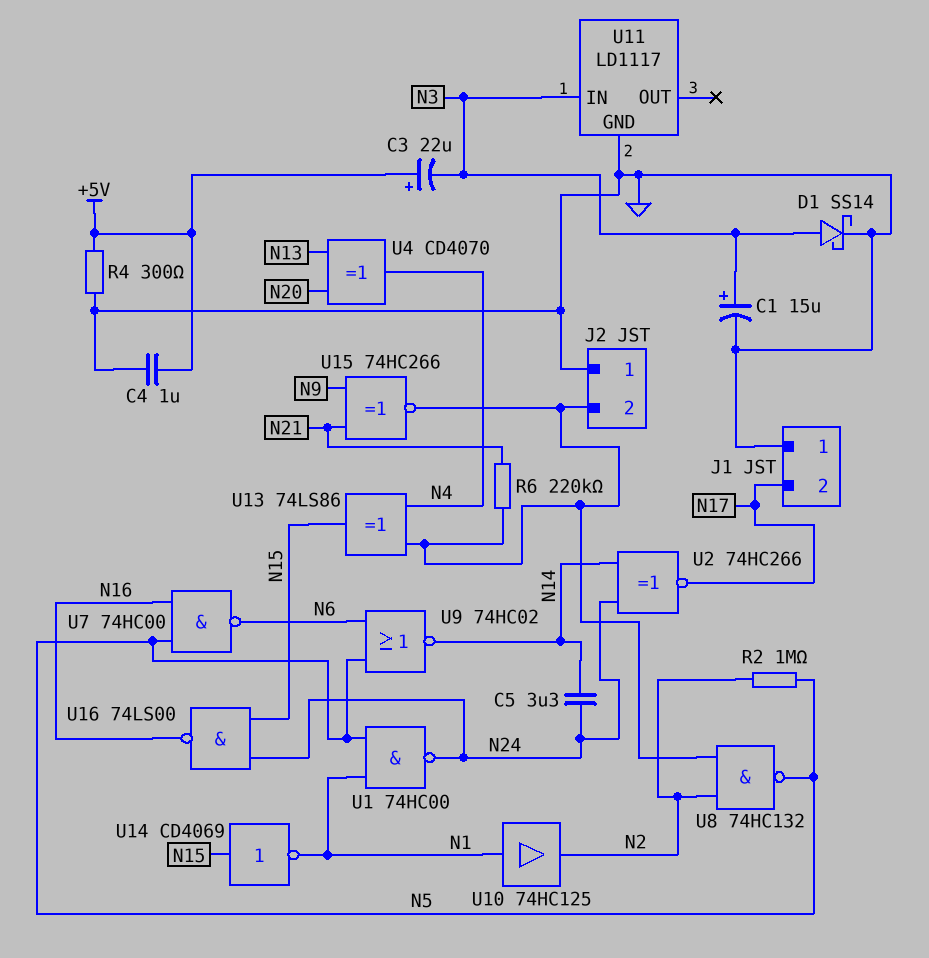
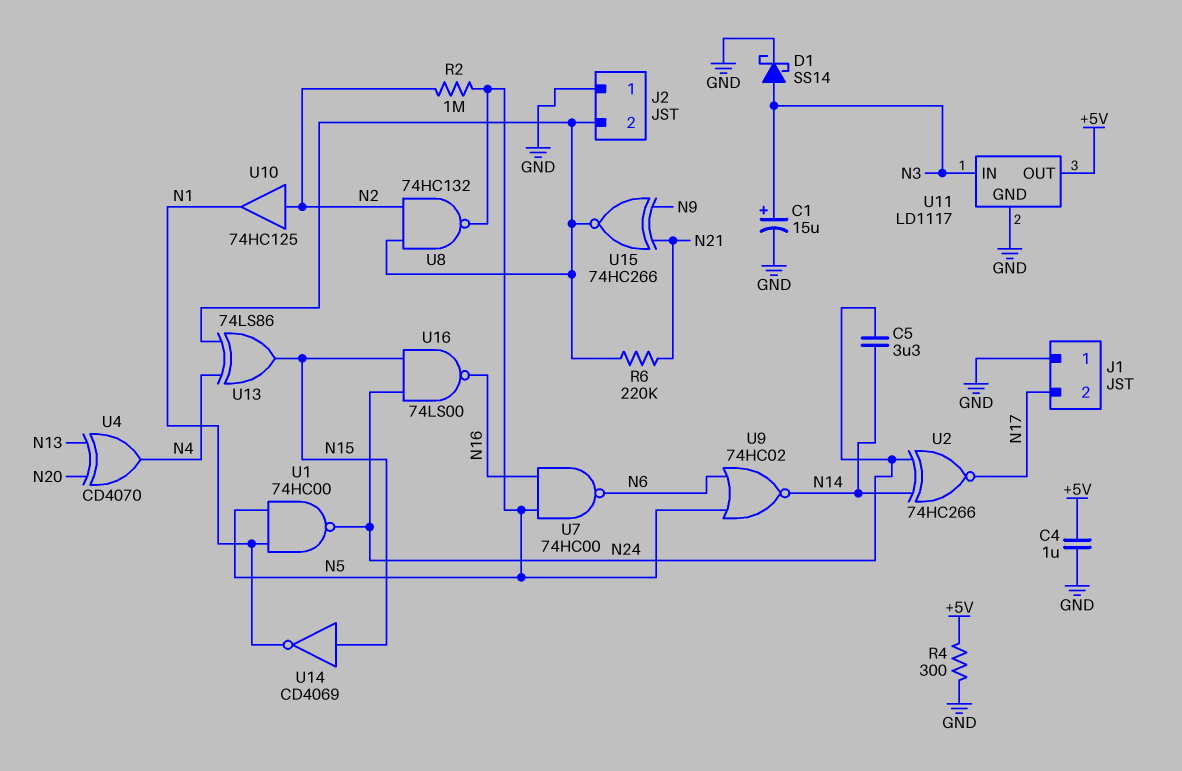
C3: 22uF (plus +5V, minus N3) -> none
U10: buffer 74HC125 (in N1, out N2) -> buffer 74HC125 (in N2, out N1)
U11 pin OUT: none -> +5V

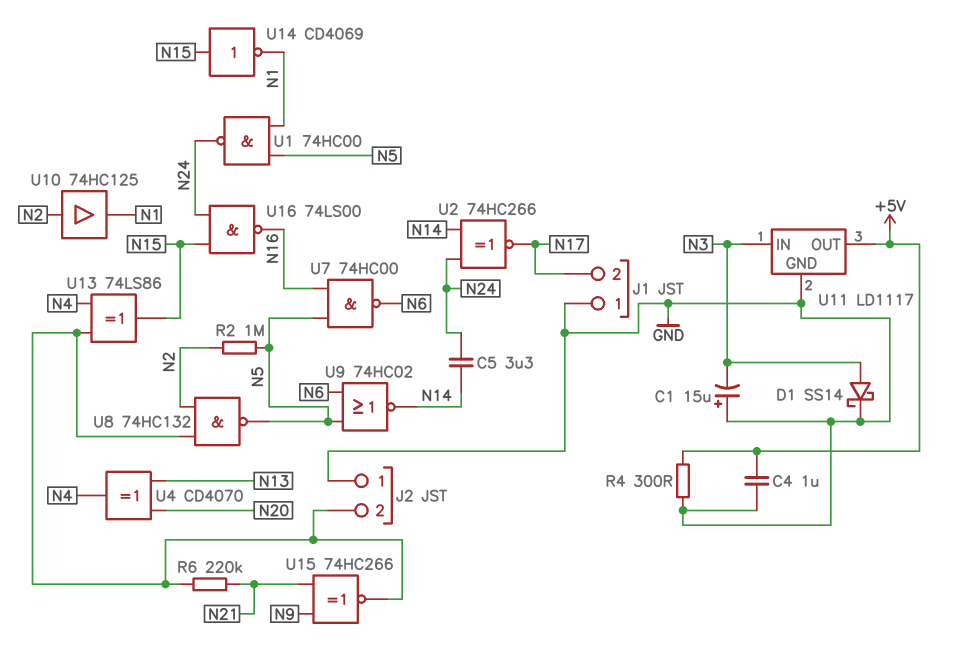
C1: 15uF (plus N3, minus GND) -> 15uF (plus GND, minus N3)

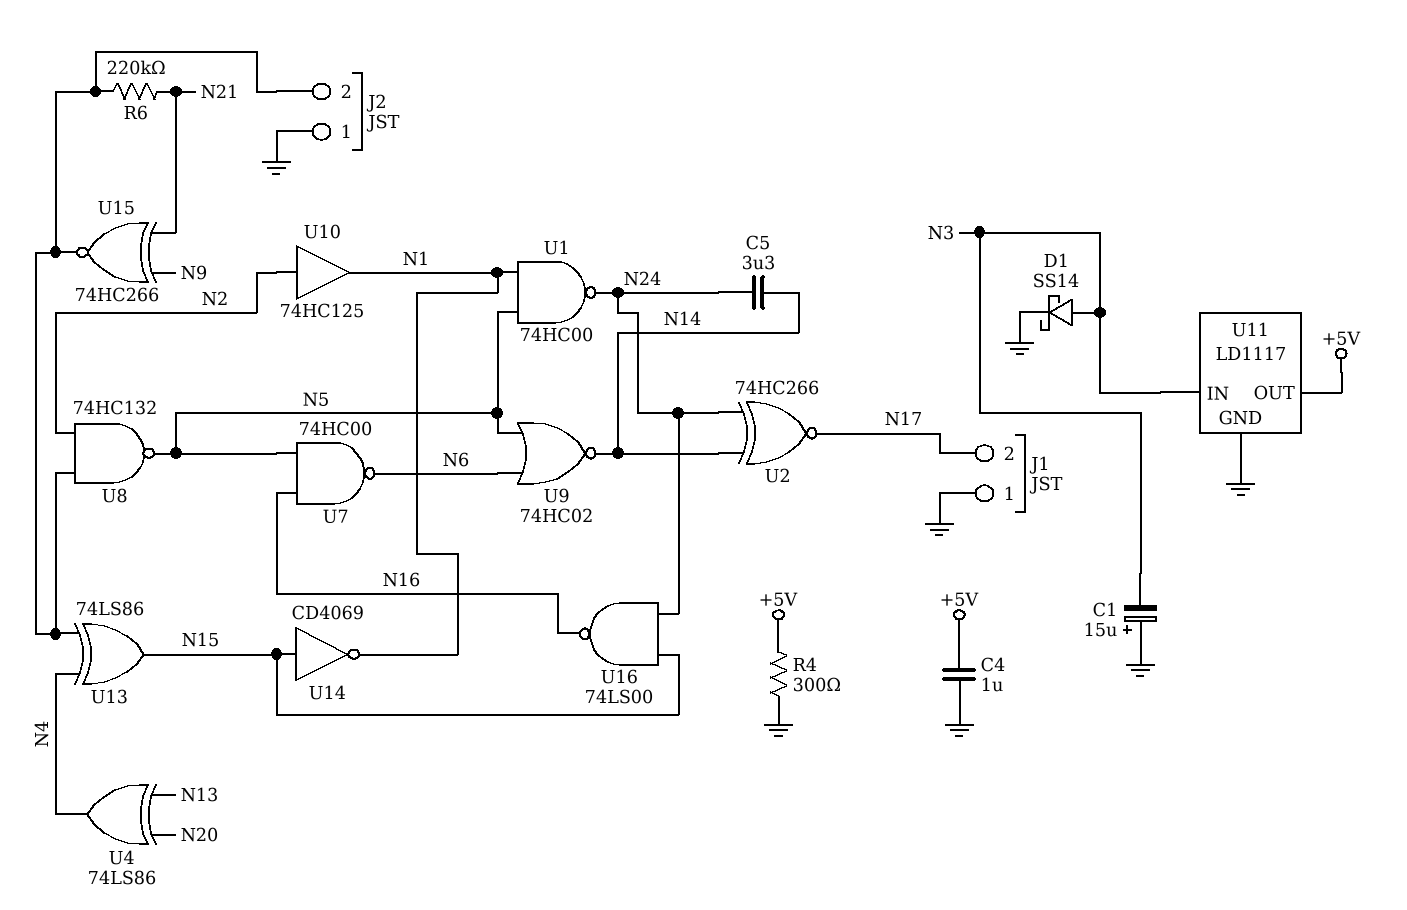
R2: 1M (N2, N5) -> none
U4: XOR CD4070 (in N13, in N20, out N4) -> XOR 74LS86 (in N13, in N20, out N4)

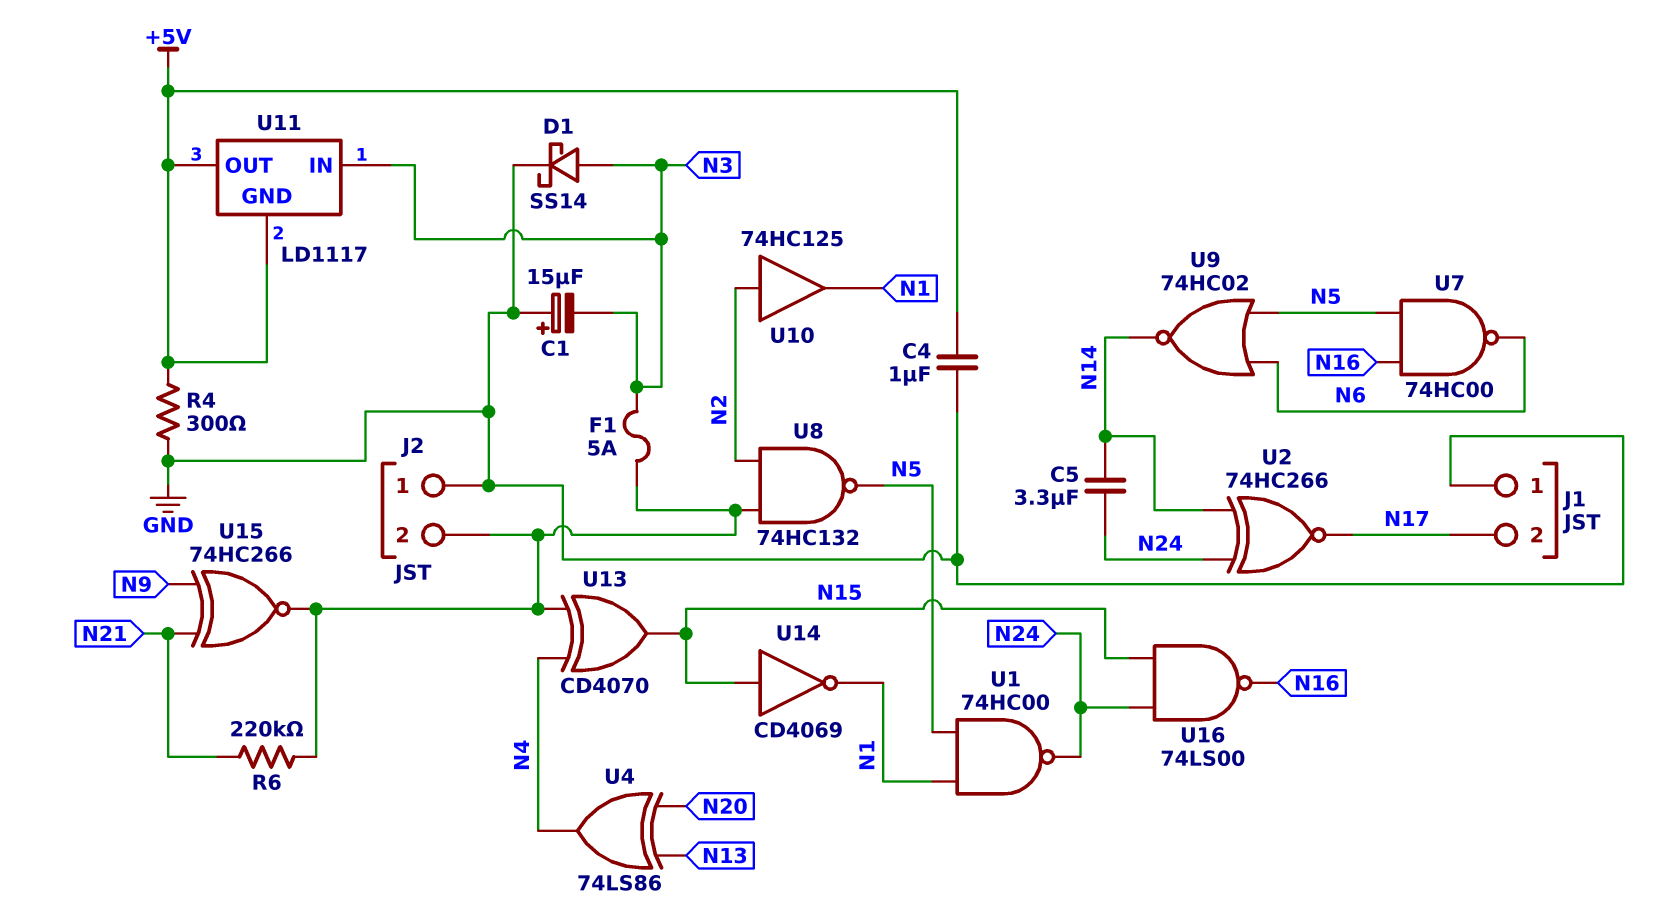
F1: none -> 5A (J2/2, N3)
U11 pin GND: GND -> +5V
U13: XOR 74LS86 (in J2/2, in N4, out N15) -> XOR CD4070 (in J2/2, in N4, out N15)

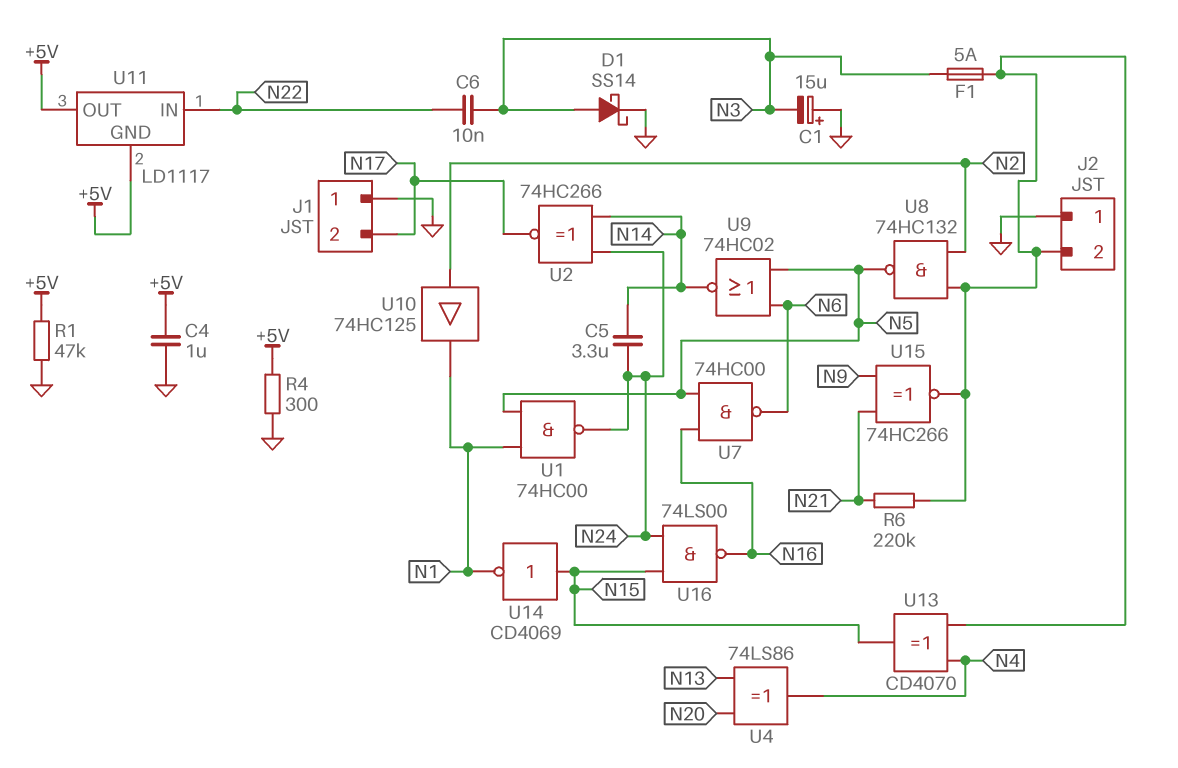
C6: none -> 10nF (N3, N22)
R1: none -> 47k (+5V, GND)
U11 pin IN: N3 -> N22

